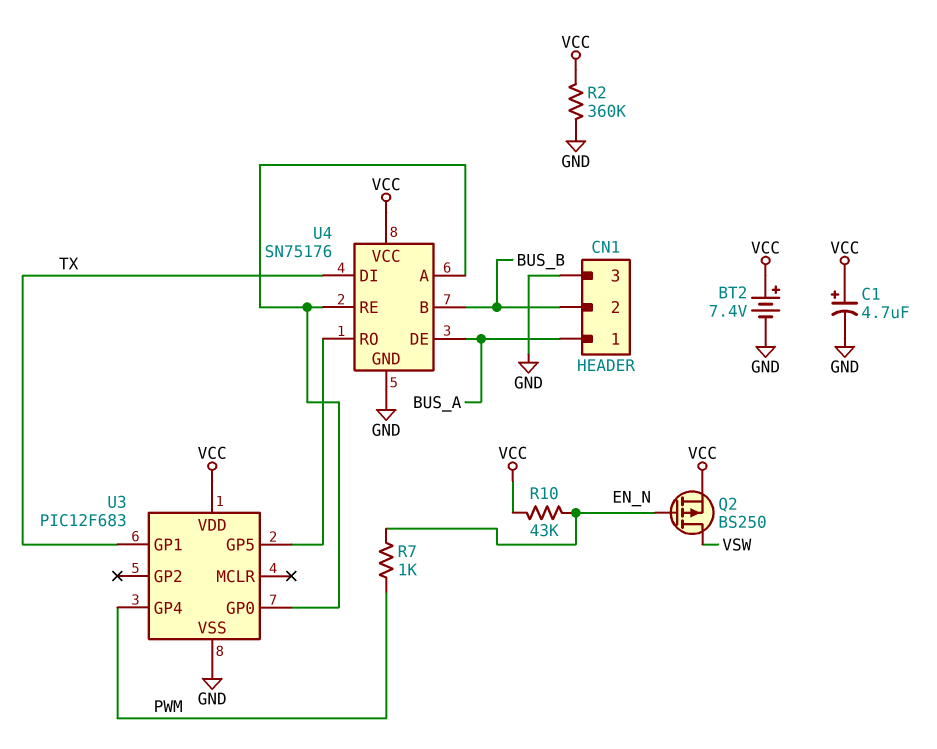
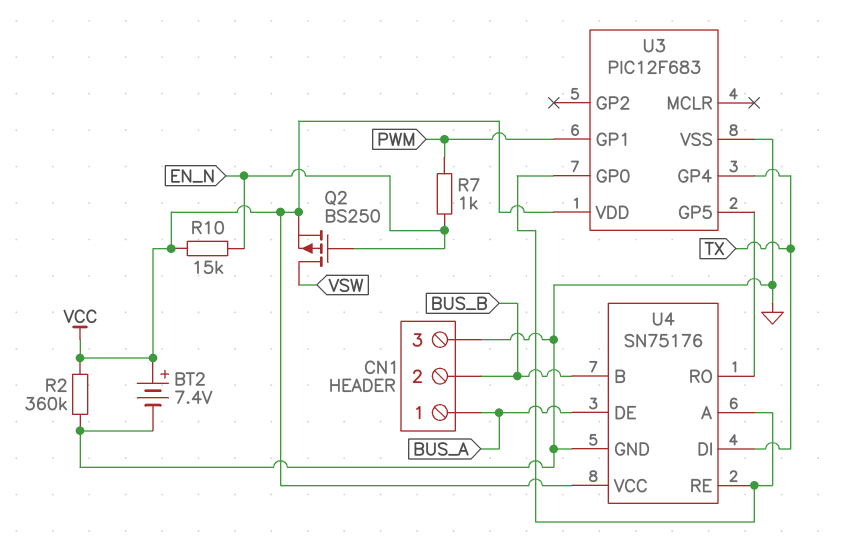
C1: 4.7uF (plus VCC, minus GND) -> none
R10: 43k (EN_N, VCC) -> 15k (EN_N, VCC)
U3 pin GP1: TX -> PWM
U3 pin GP4: PWM -> TX

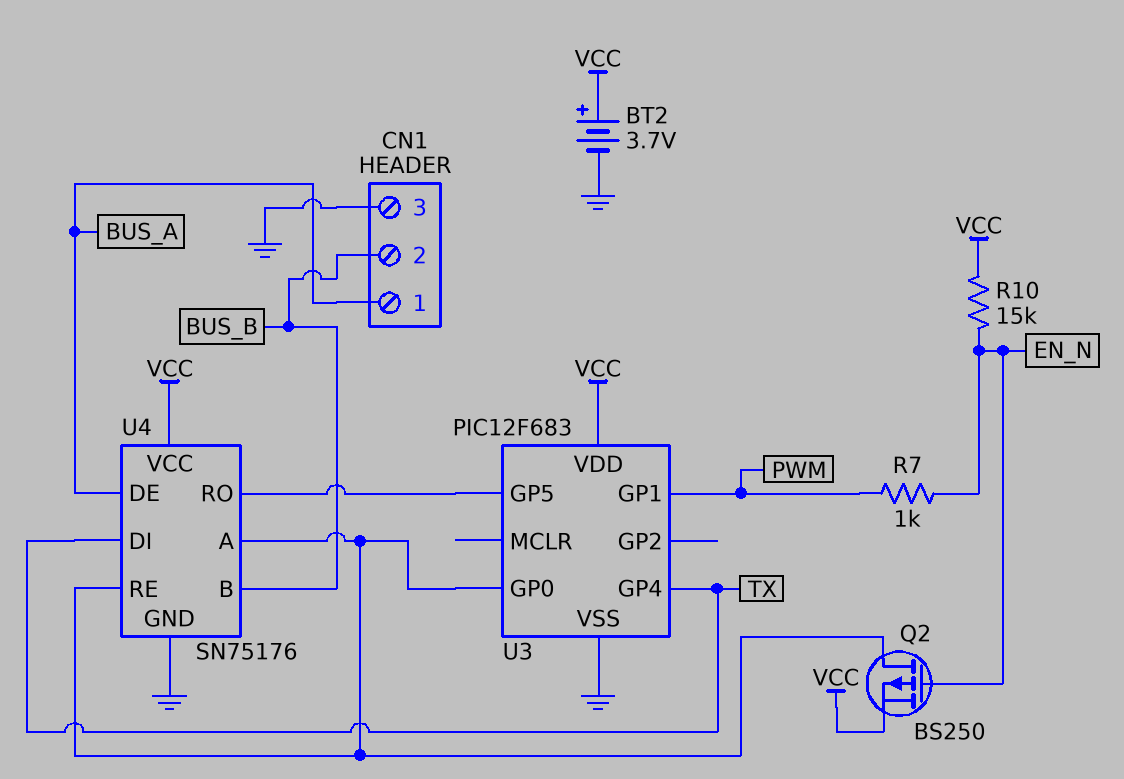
BT2: 7.4V (plus VCC, minus GND) -> 3.7V (plus VCC, minus GND)
Q2: PMOS BS250 (G EN_N, D VSW, S VCC) -> PMOS BS250 (G EN_N, D U3/GP0, S VCC)
R2: 360k (GND, VCC) -> none

